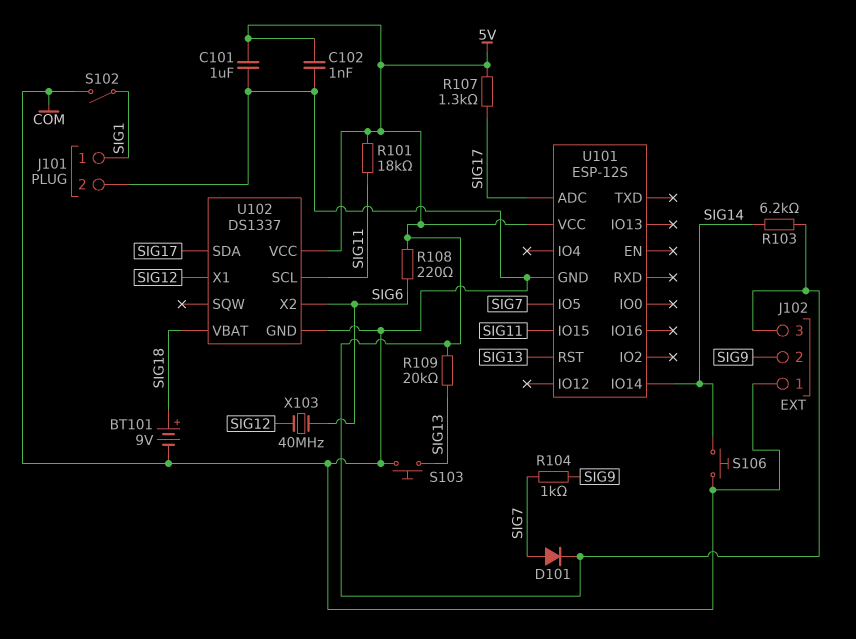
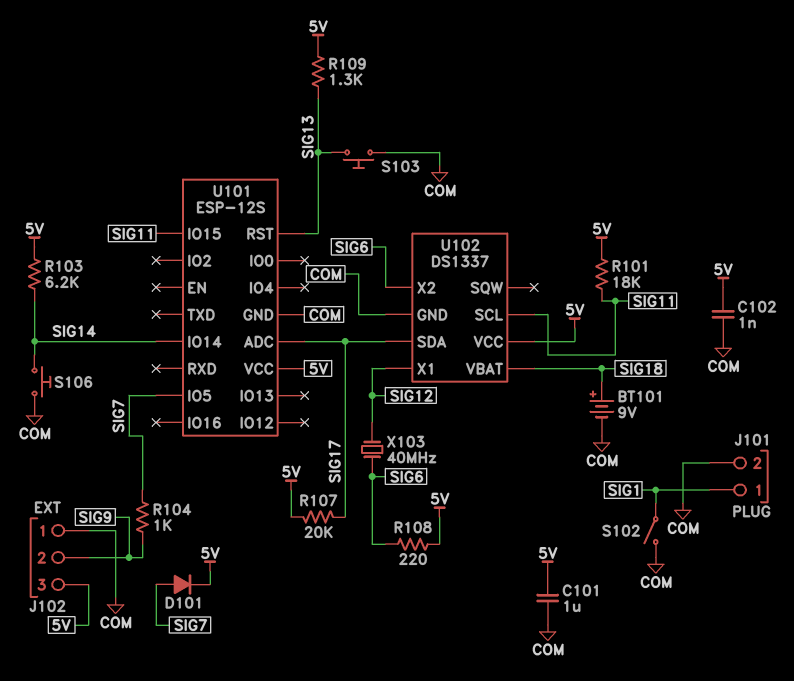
R107: 1.3k (5V, SIG17) -> 20k (5V, SIG17)
R109: 20k (5V, SIG13) -> 1.3k (5V, SIG13)

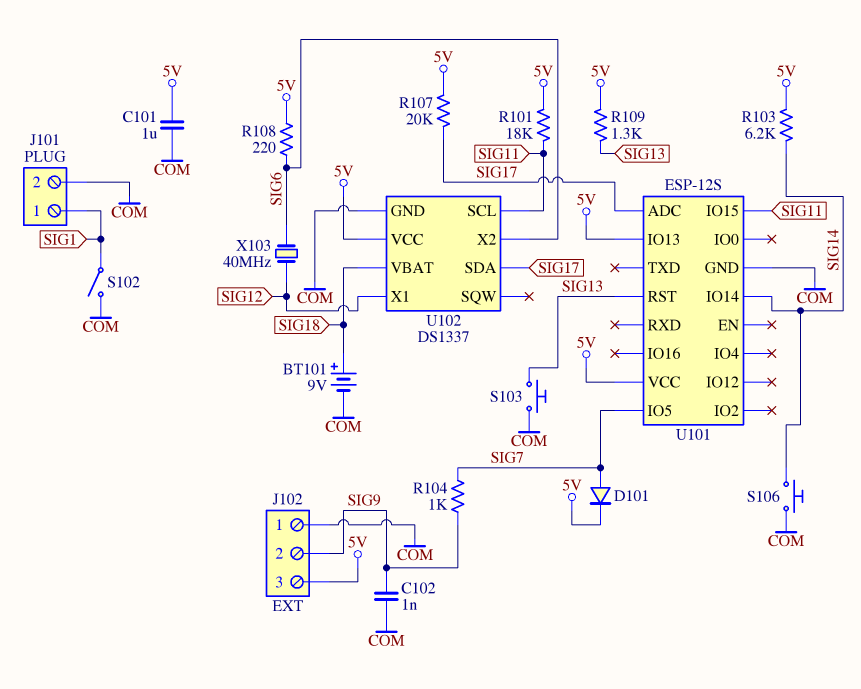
C102: 1nF (5V, COM) -> 1nF (COM, SIG9)
U101 pin IO13: none -> 5V

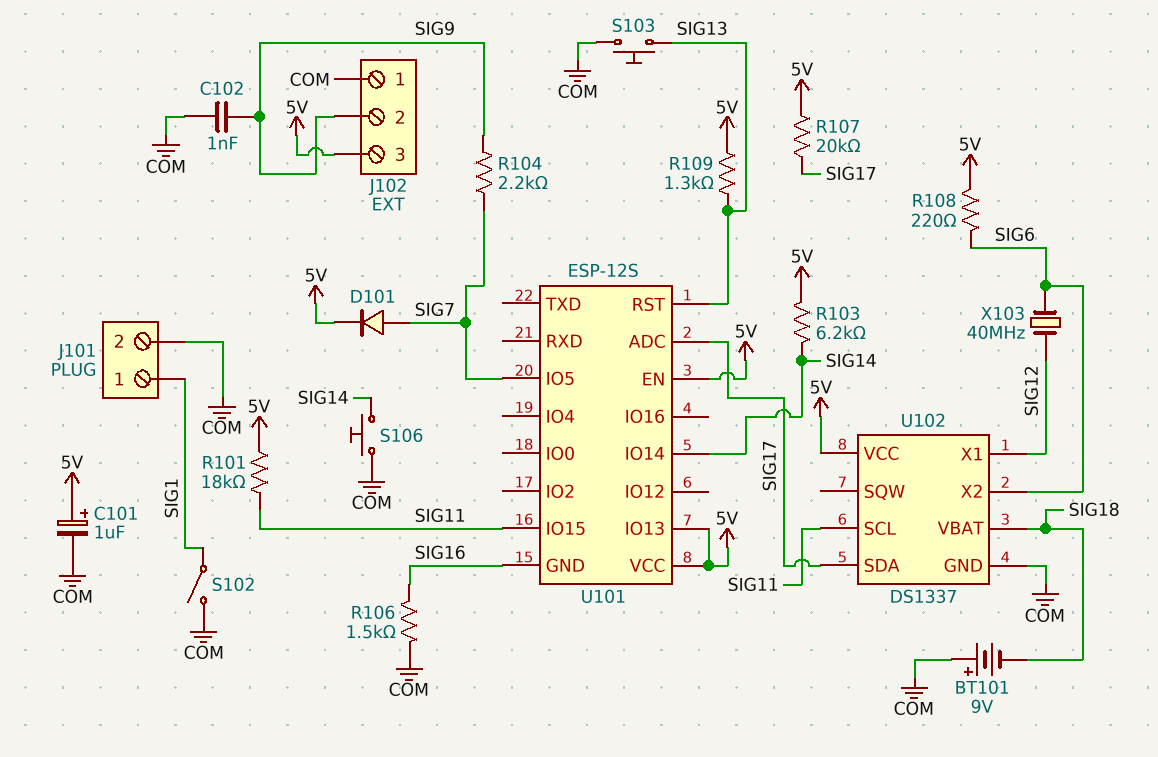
BT101: 9V (plus SIG18, minus COM) -> 9V (plus COM, minus SIG18)
C101: 1uF (5V, COM) -> 1uF (plus 5V, minus COM)
R104: 1k (SIG7, SIG9) -> 2.2k (SIG7, SIG9)
R106: none -> 1.5k (COM, SIG16)
U101 pin EN: none -> 5V
U101 pin GND: COM -> SIG16

